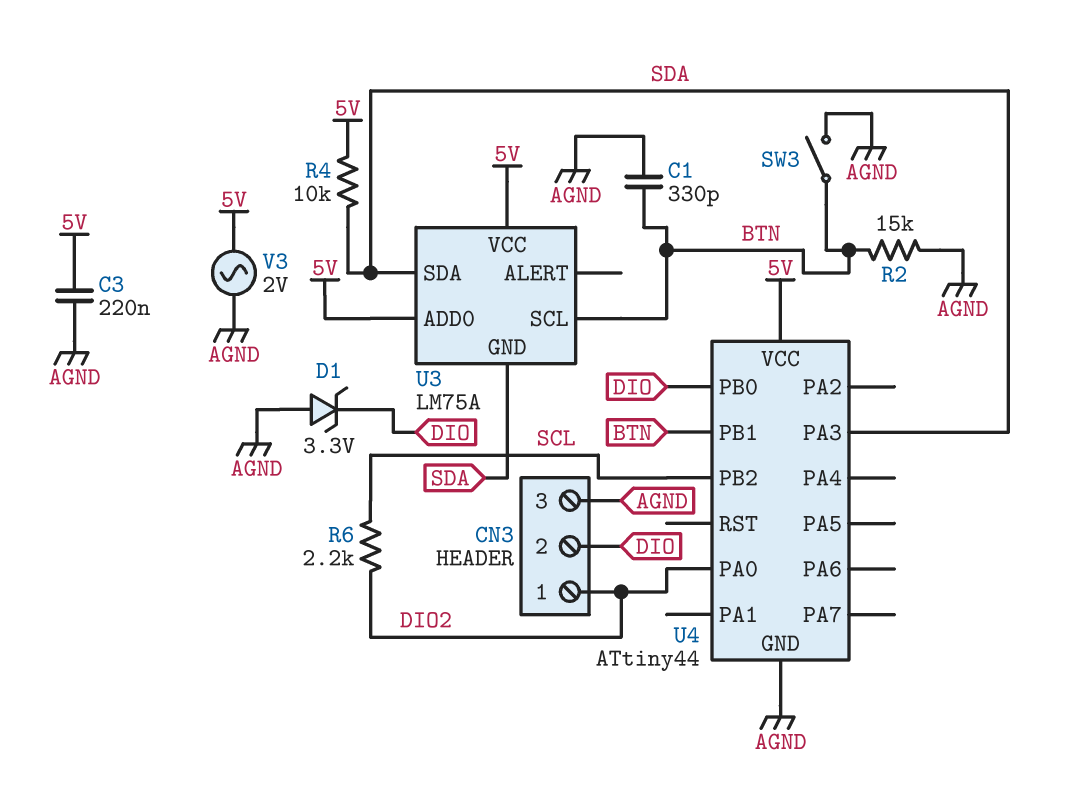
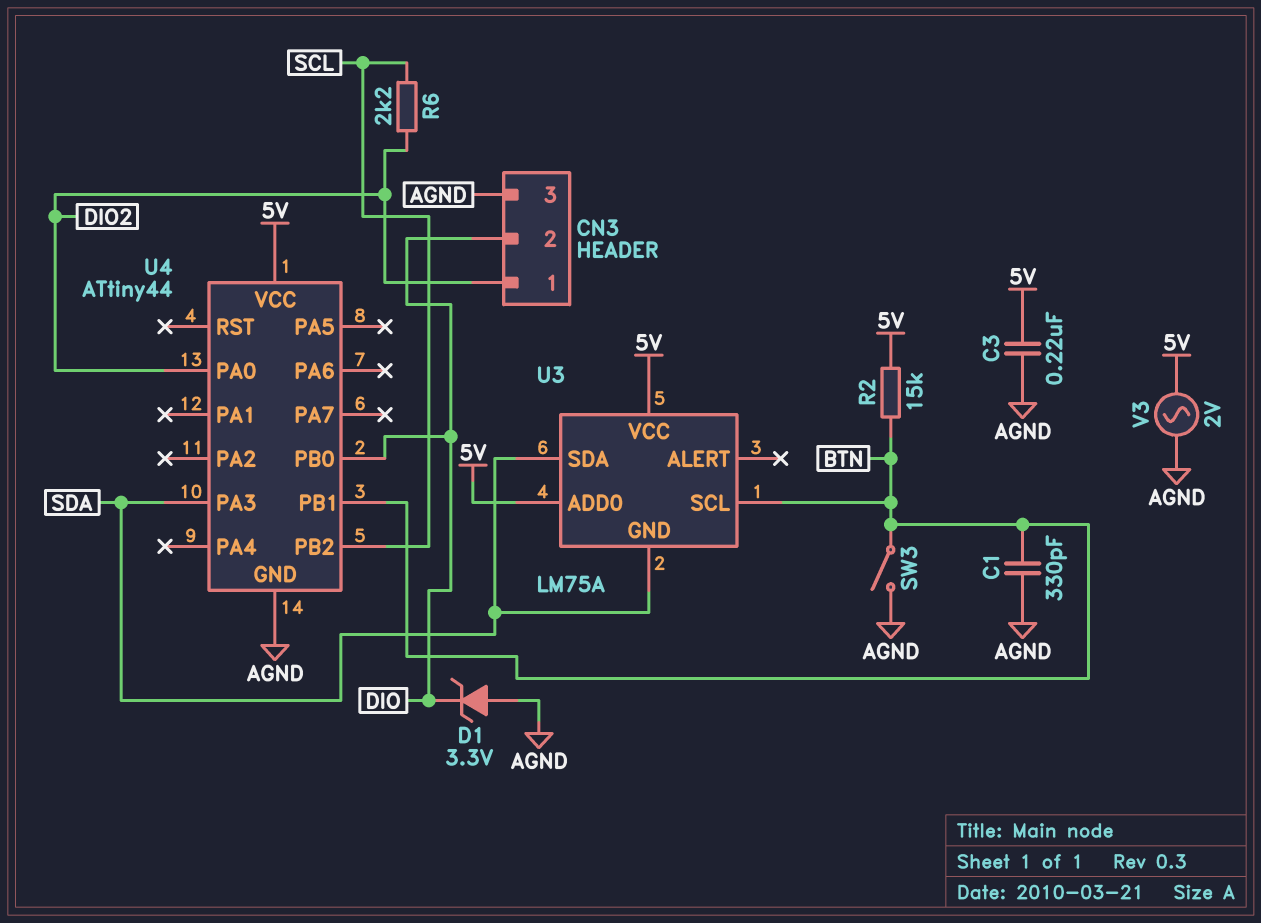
R2: 15k (AGND, BTN) -> 15k (5V, BTN)
R4: 10k (5V, SDA) -> none

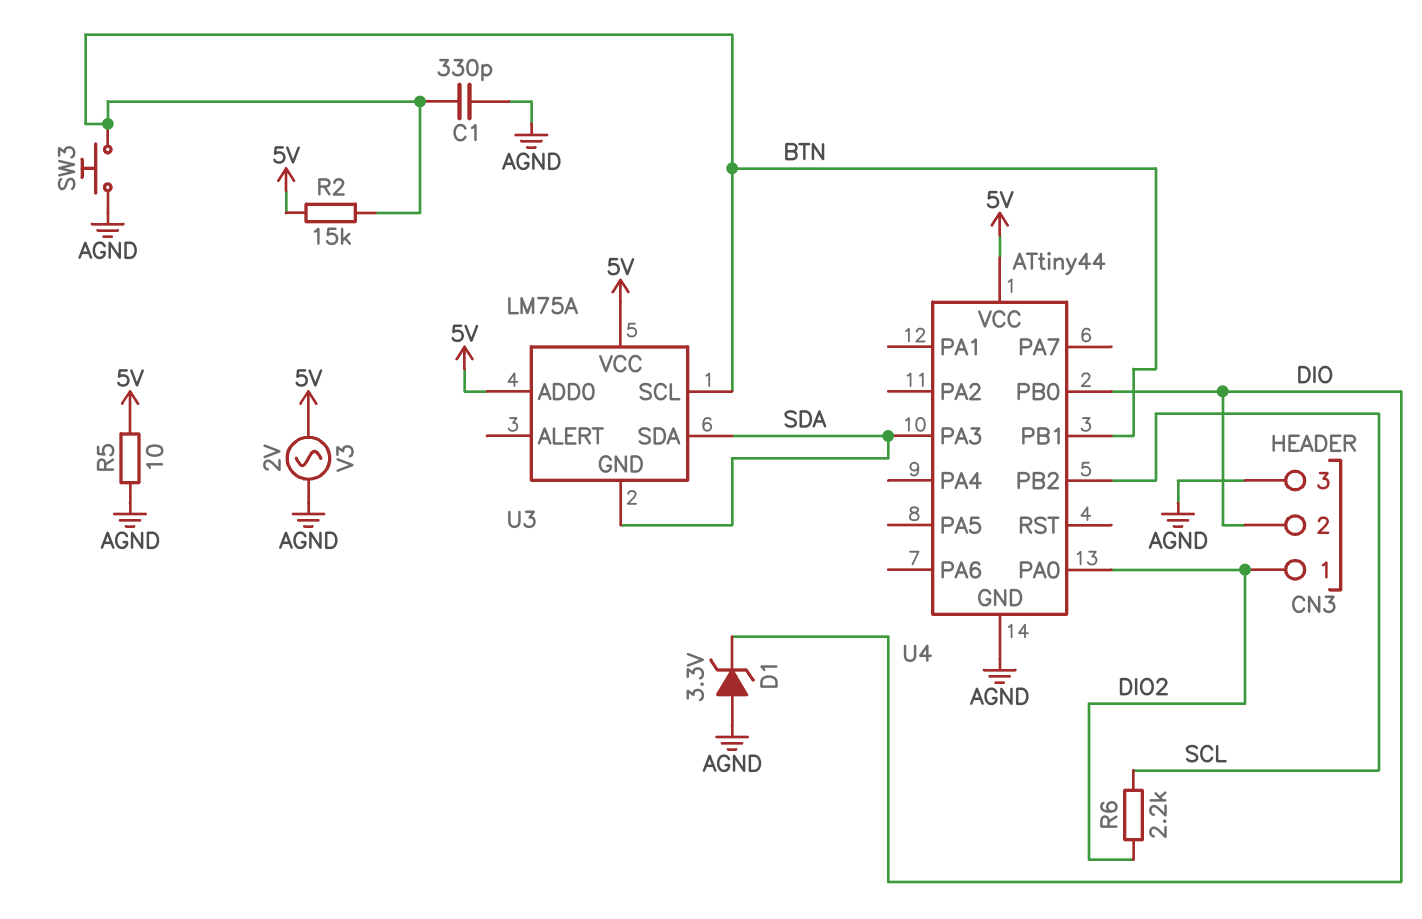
C3: 220nF (5V, AGND) -> none
R5: none -> 10 (5V, AGND)
SW3: switch (AGND, BTN) -> button (AGND, BTN)

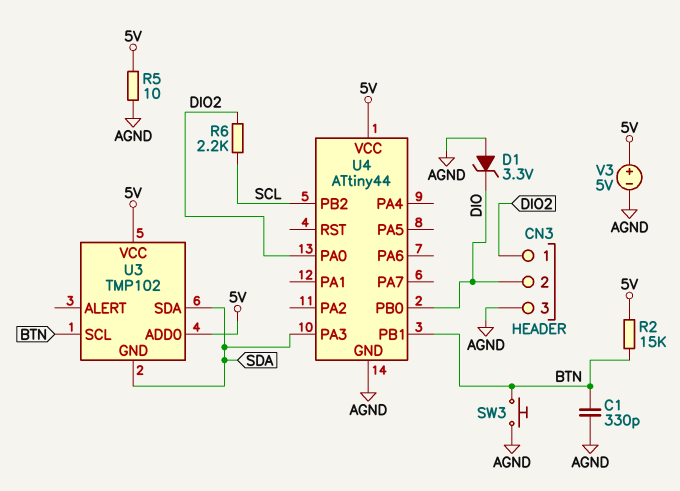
U3: LM75A -> TMP102
V3: AC 2V (5V, AGND) -> 5V (plus 5V, minus AGND)

